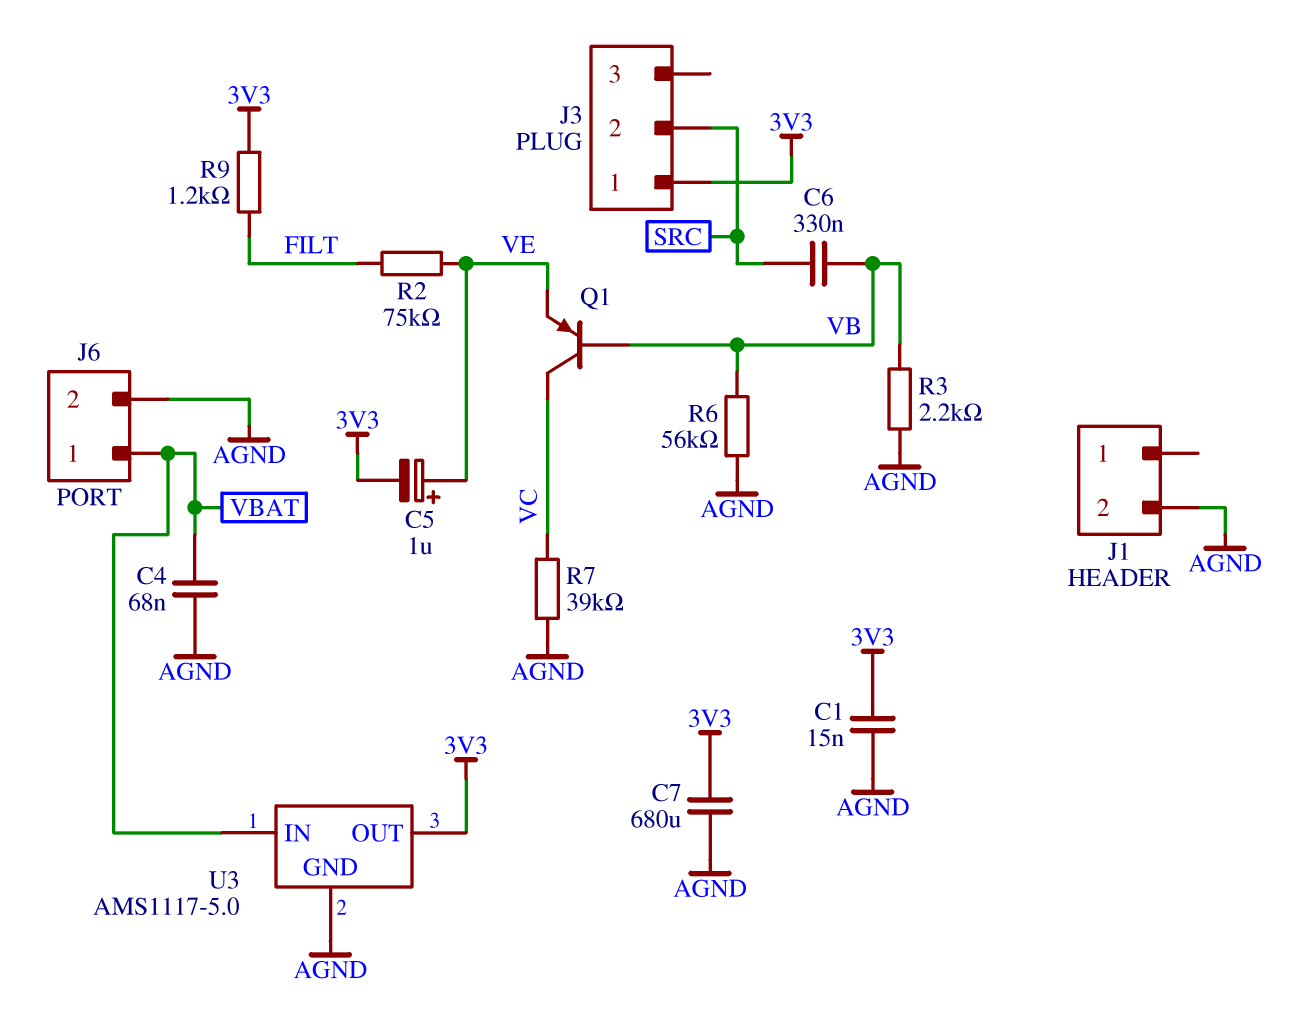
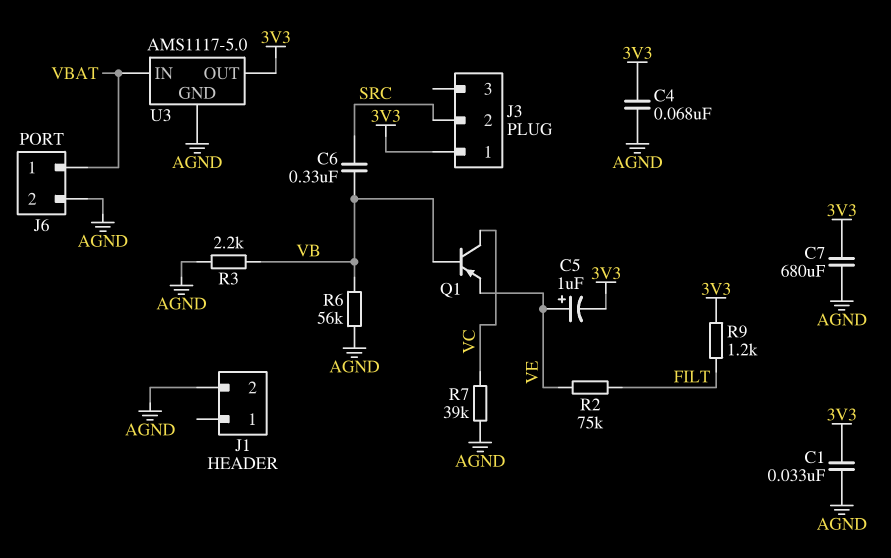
C1: 15nF (3V3, AGND) -> 33nF (3V3, AGND)
C4: 68nF (AGND, VBAT) -> 68nF (3V3, AGND)

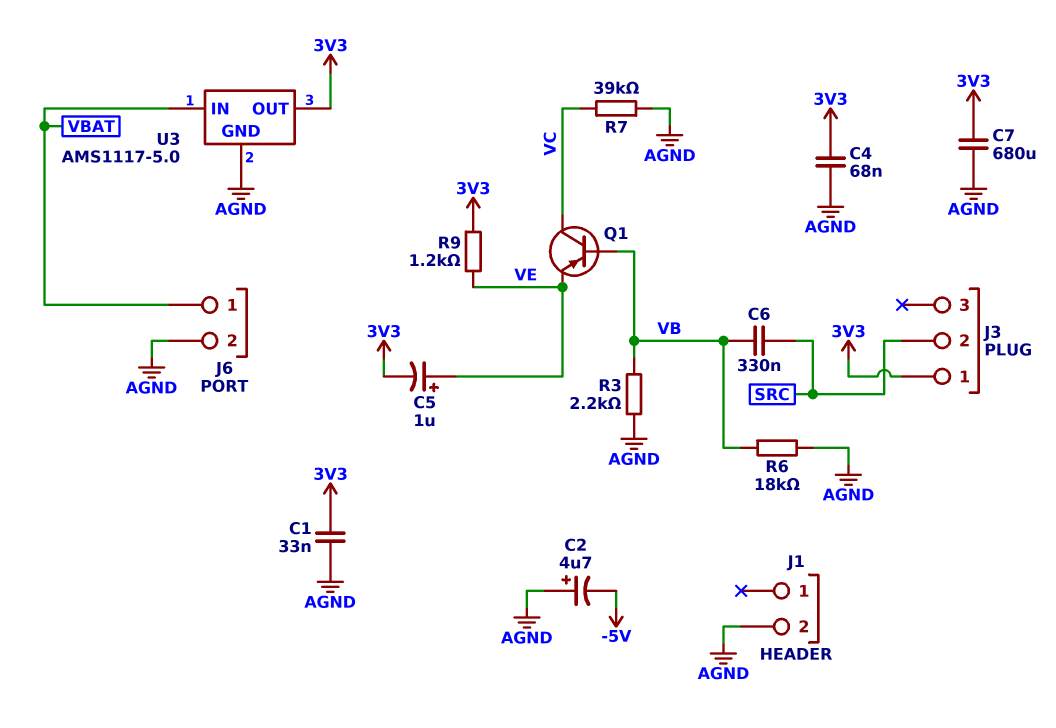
C2: none -> 4.7uF (plus AGND, minus -5V)
R2: 75k (FILT, VE) -> none
R6: 56k (AGND, VB) -> 18k (AGND, VB)
R9: 1.2k (3V3, FILT) -> 1.2k (3V3, VE)

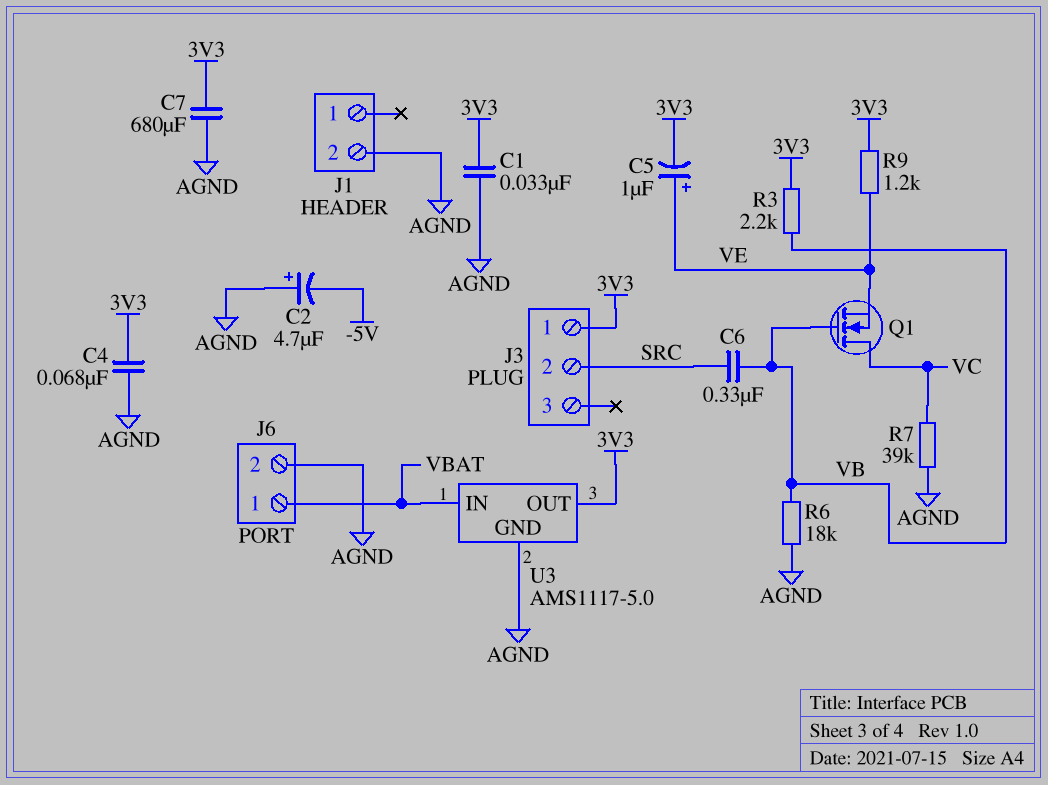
Q1: PNP (B VB, C VC, E VE) -> NMOS (G VB, D VC, S VE)
R3: 2.2k (AGND, VB) -> 2.2k (3V3, VB)

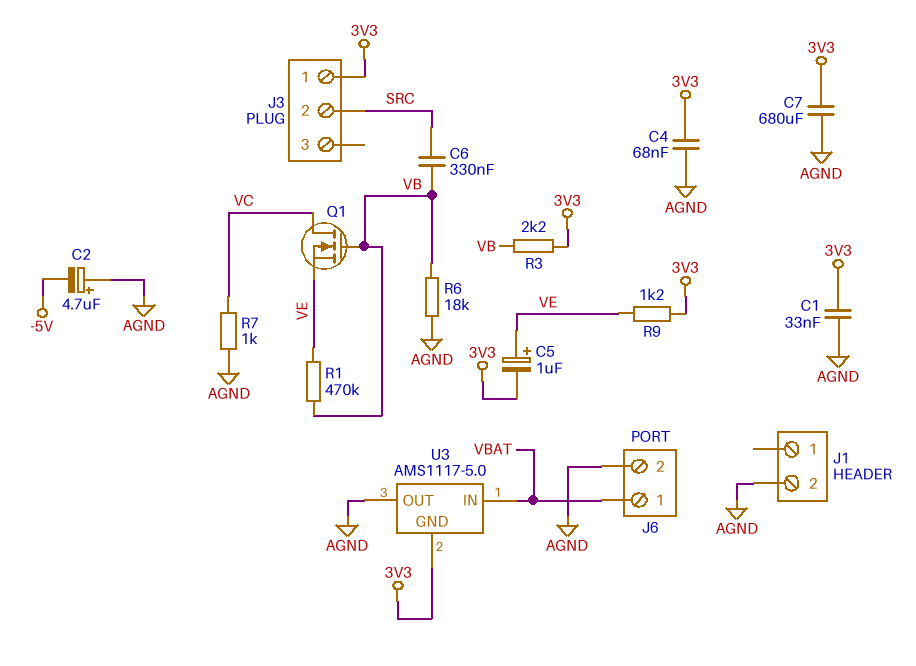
R1: none -> 470k (VB, VE)
R7: 39k (AGND, VC) -> 1k (AGND, VC)
U3 pin GND: AGND -> 3V3
U3 pin OUT: 3V3 -> AGND

